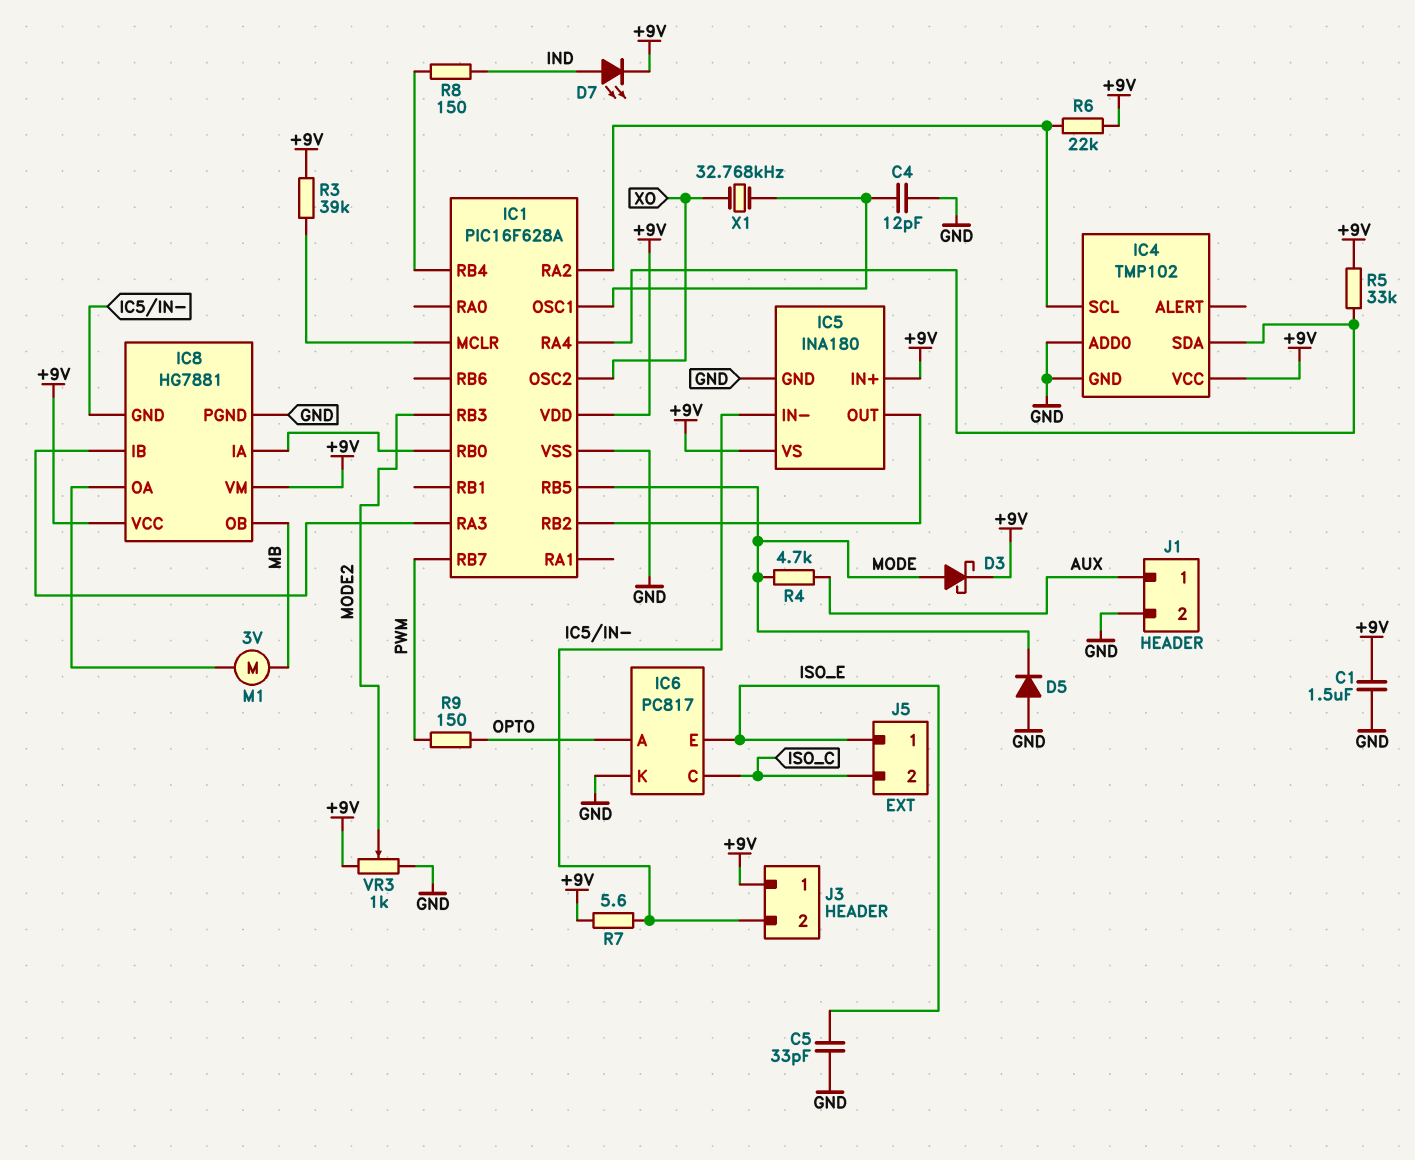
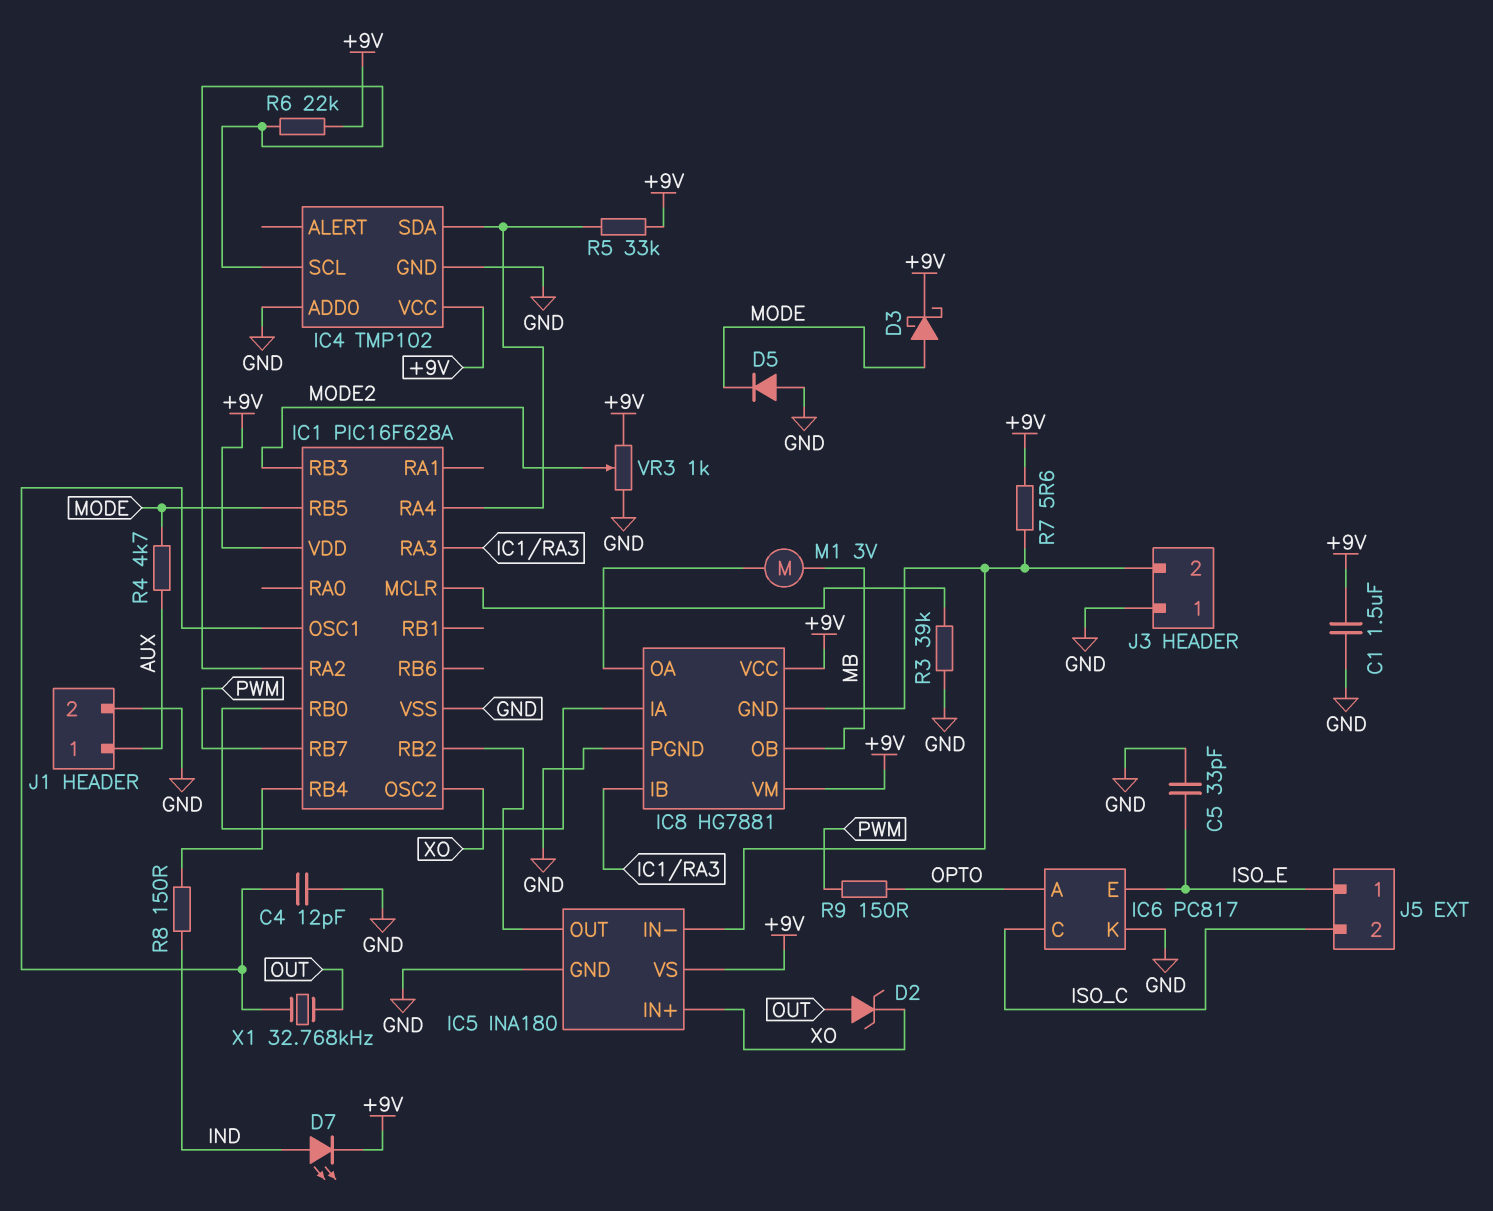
D2: none -> zener (A OUT, K XO)
IC5 pin IN+: +9V -> XO
J3 pin 1: +9V -> GND
R3: 39k (+9V, IC1/MCLR) -> 39k (GND, IC1/MCLR)
X1: 32.768kHz (IC1/OSC1, XO) -> 32.768kHz (IC1/OSC1, OUT)

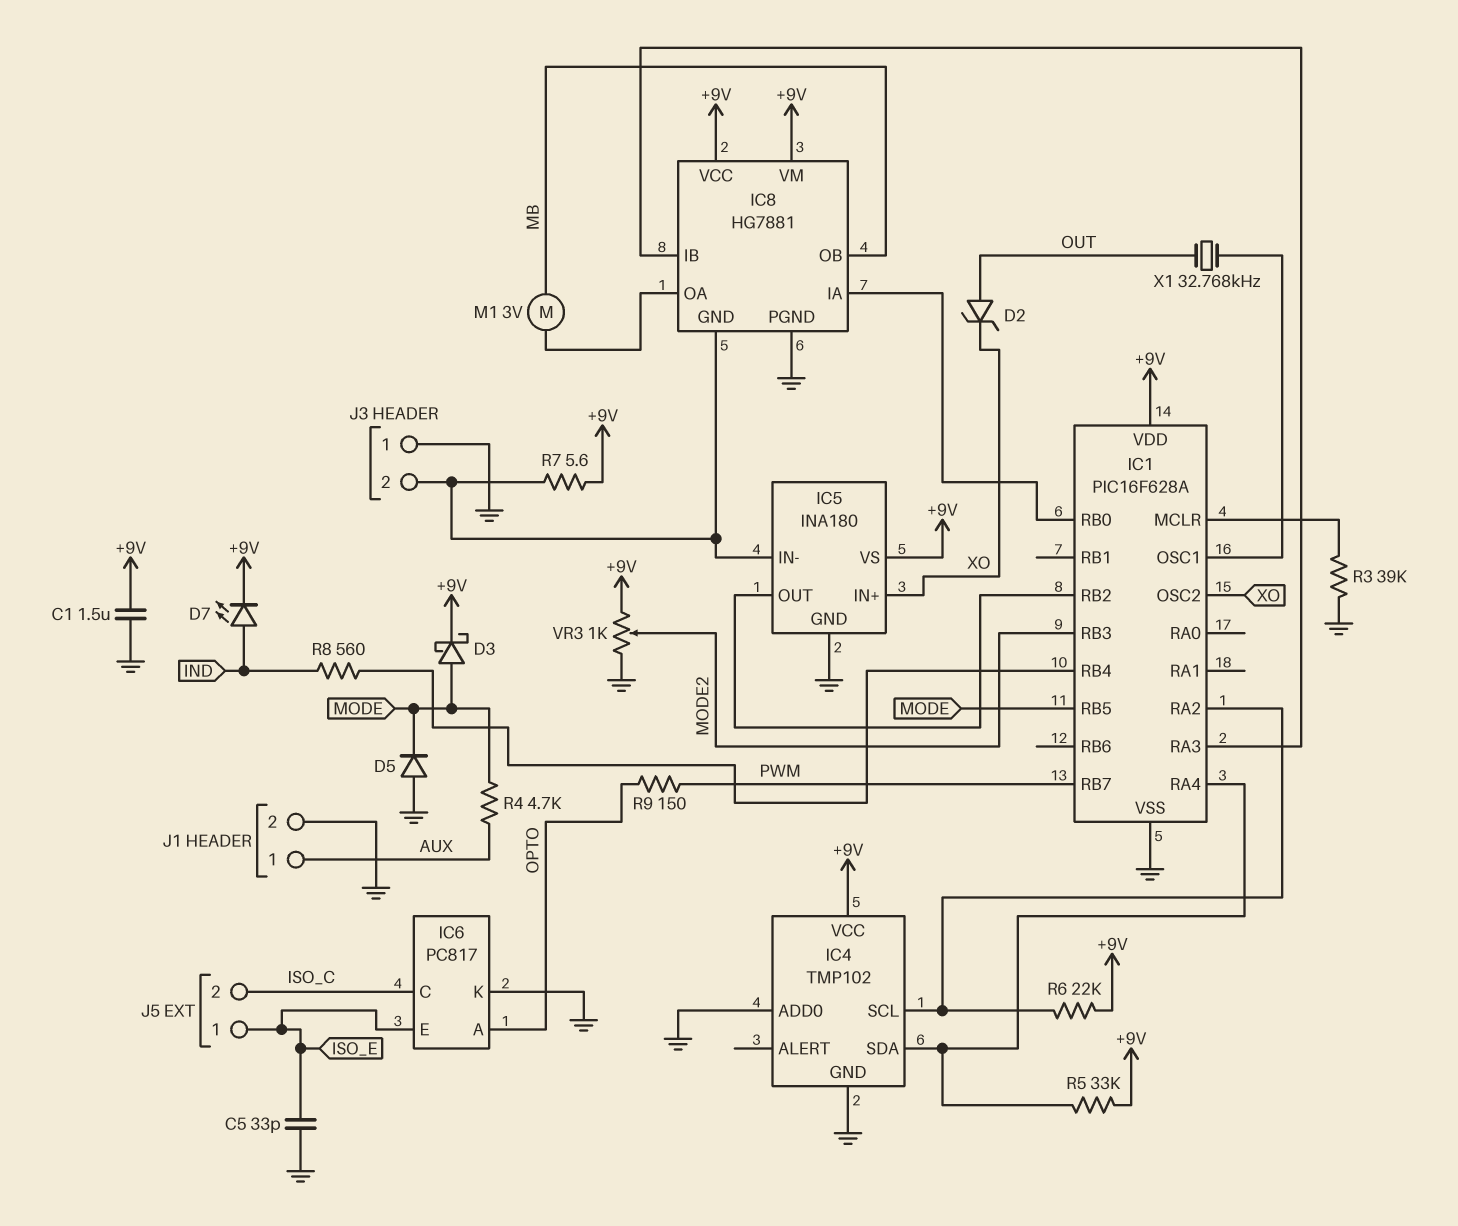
C4: 12pF (GND, IC1/OSC1) -> none
R8: 150 (IC1/RB4, IND) -> 560 (IC1/RB4, IND)

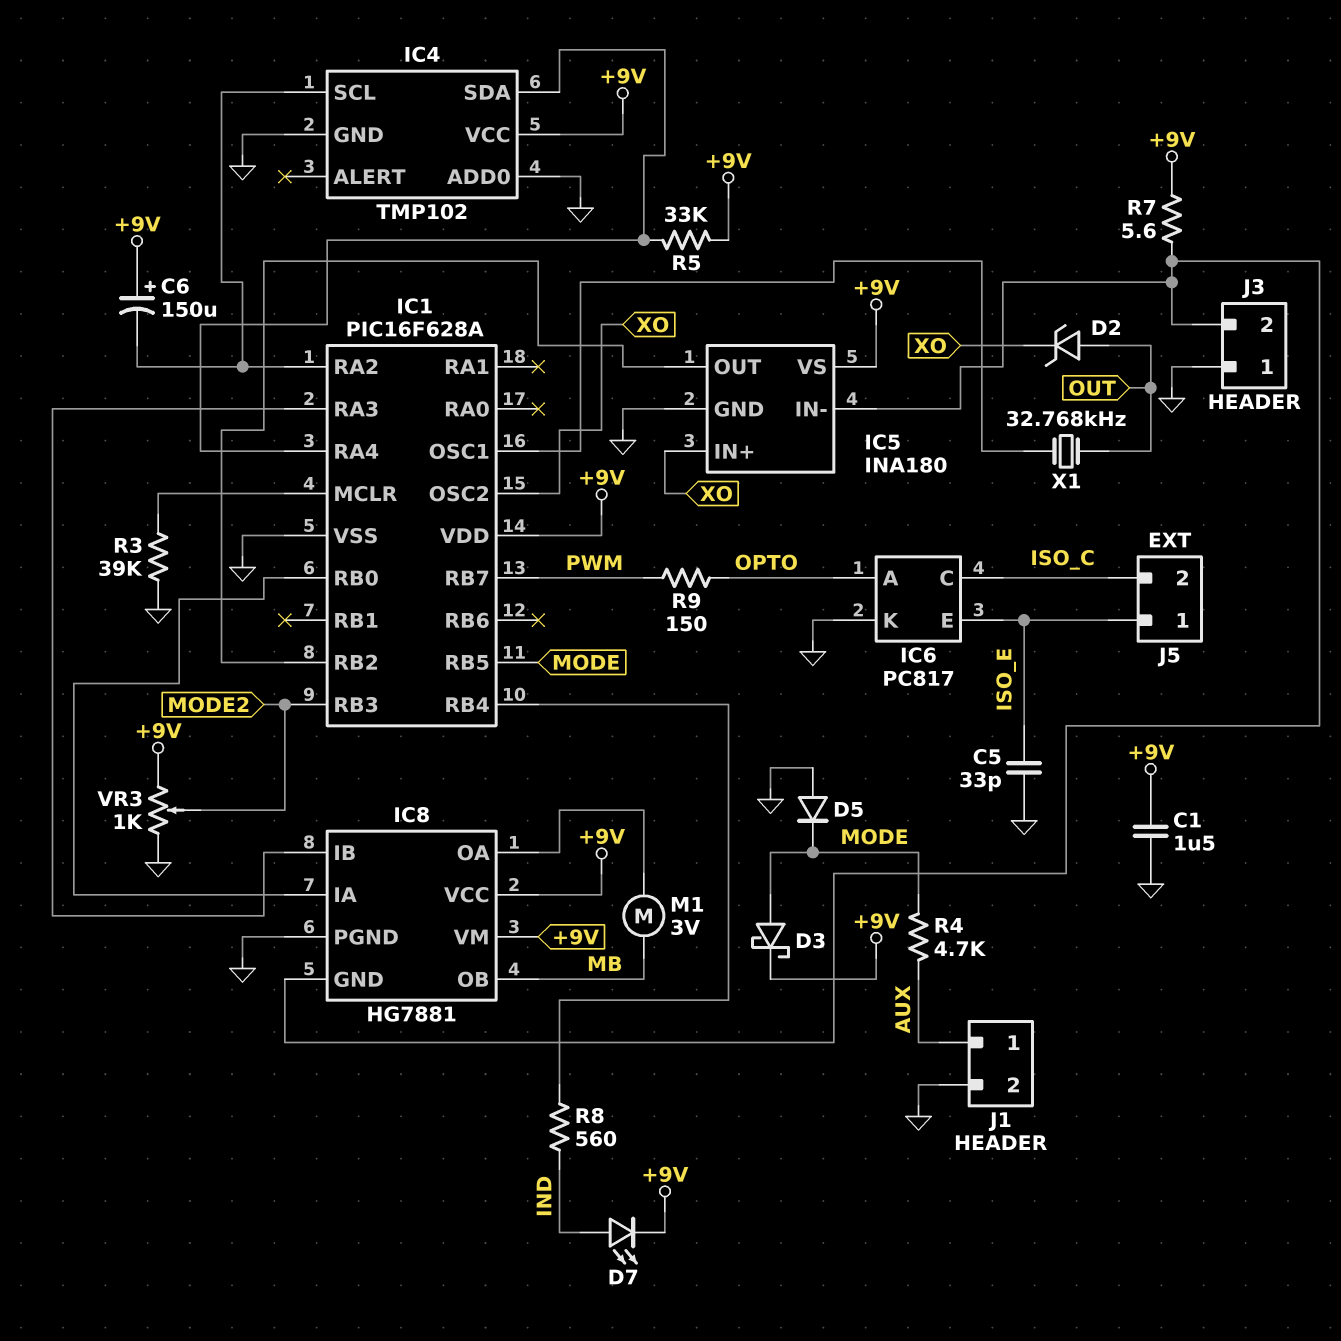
C6: none -> 150uF (plus +9V, minus IC1/RA2)
R6: 22k (+9V, IC1/RA2) -> none

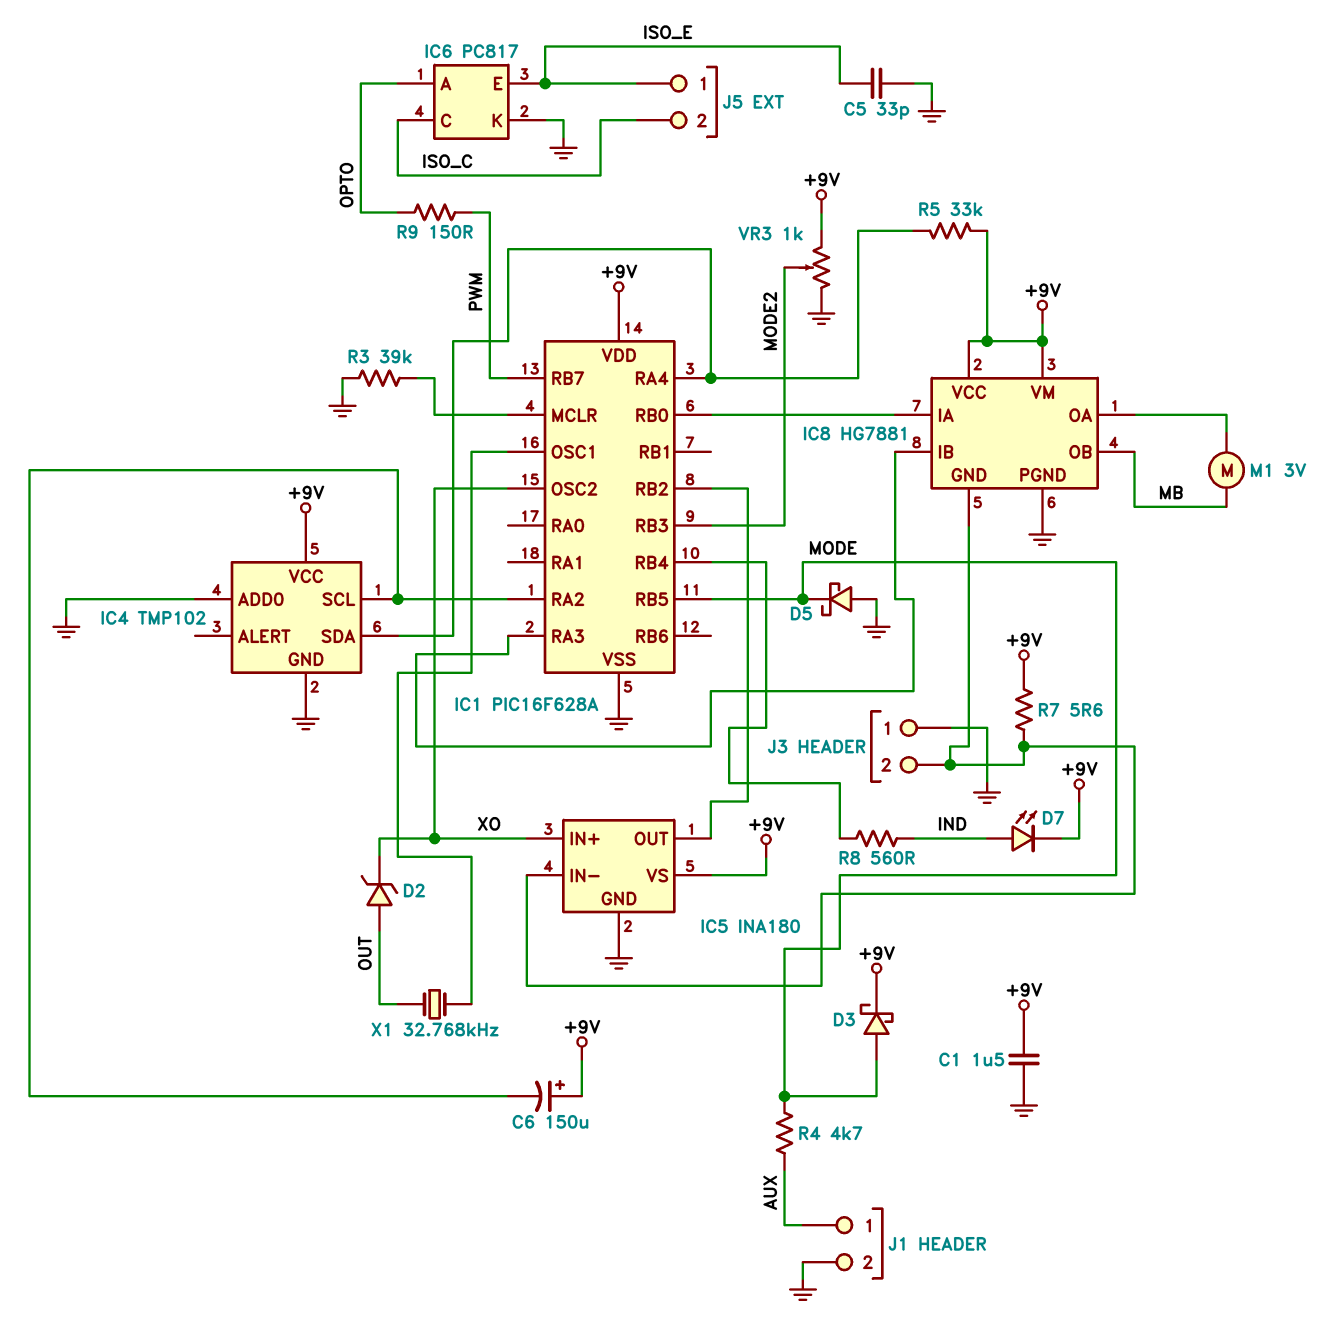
D5: diode (A GND, K MODE) -> schottky (A GND, K MODE)

